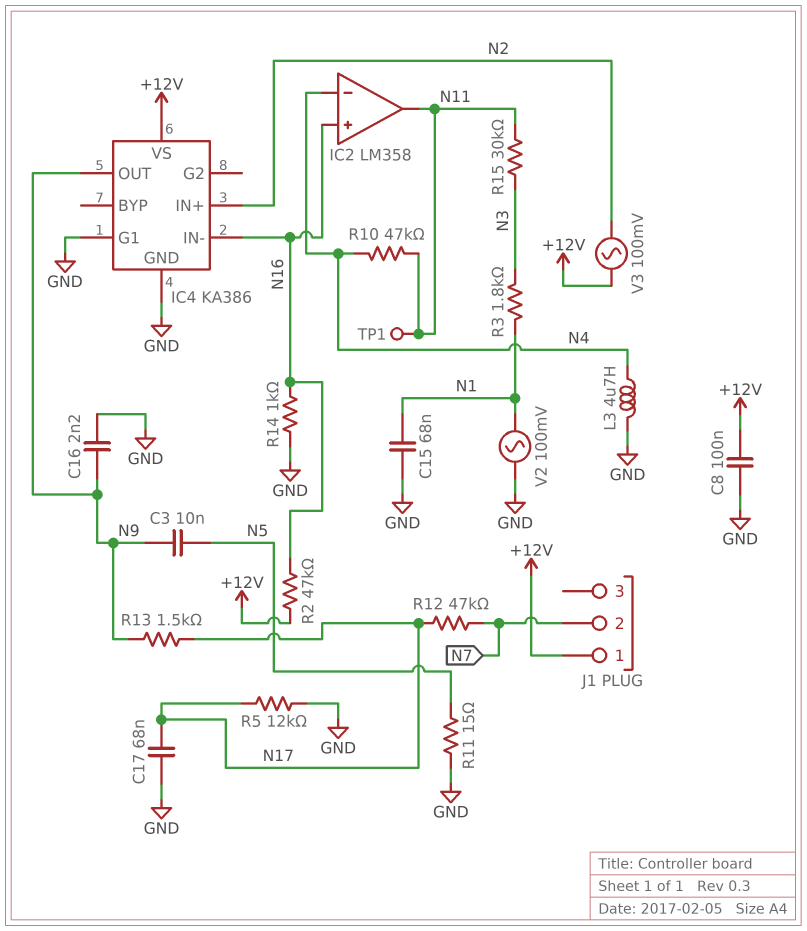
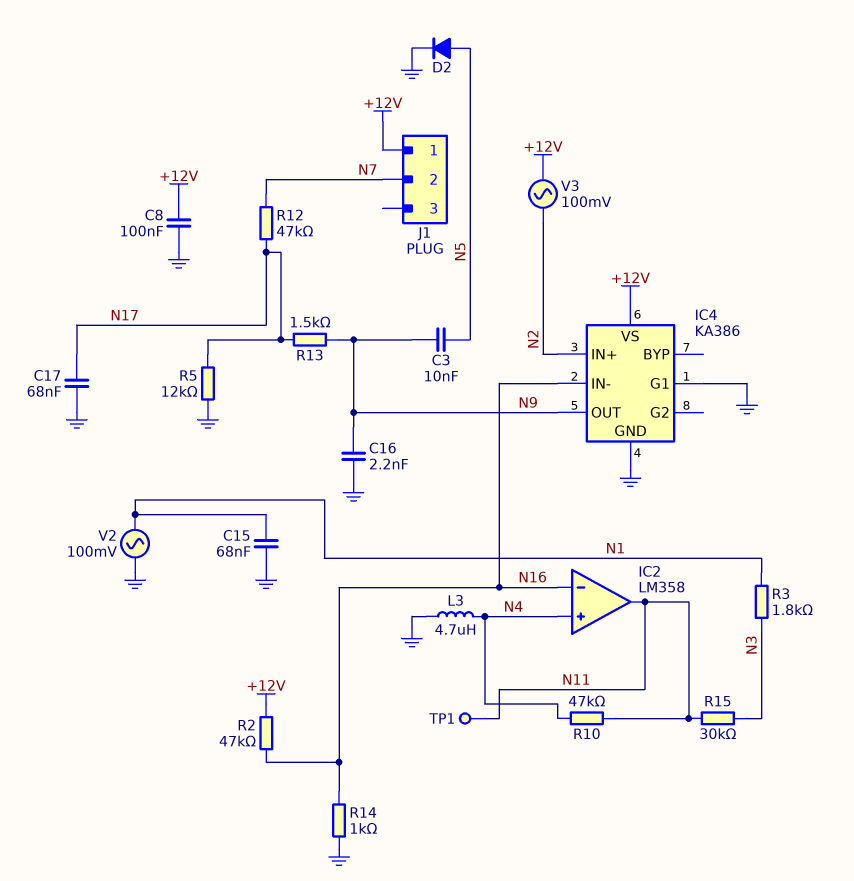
D2: none -> diode (A N5, K GND)
IC2 pin in+: N16 -> N4
IC2 pin in-: N4 -> N16
R11: 15 (GND, N5) -> none

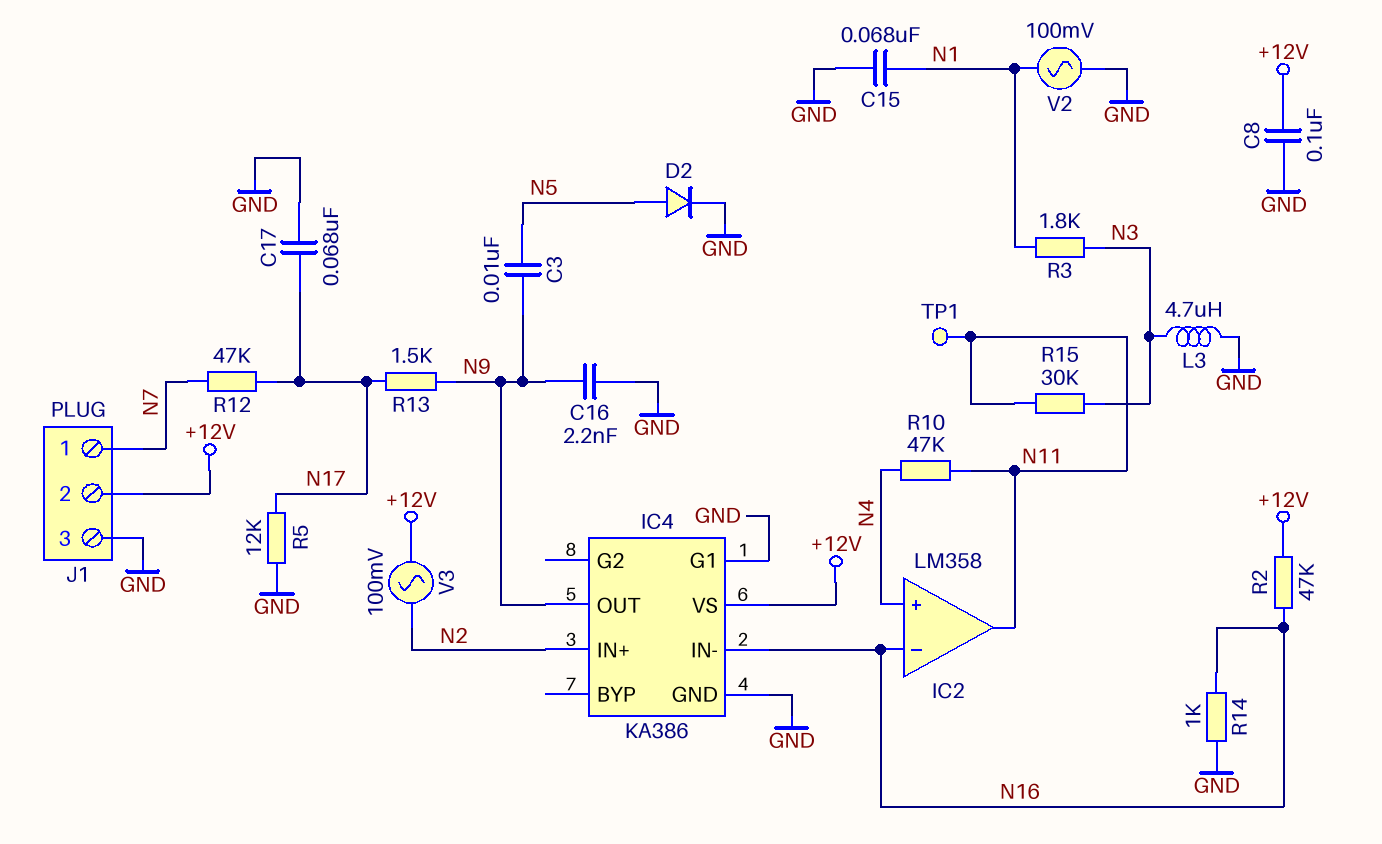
J1 pin 1: +12V -> N7
J1 pin 2: N7 -> +12V
J1 pin 3: none -> GND
L3: 4.7uH (GND, N4) -> 4.7uH (GND, N3)

